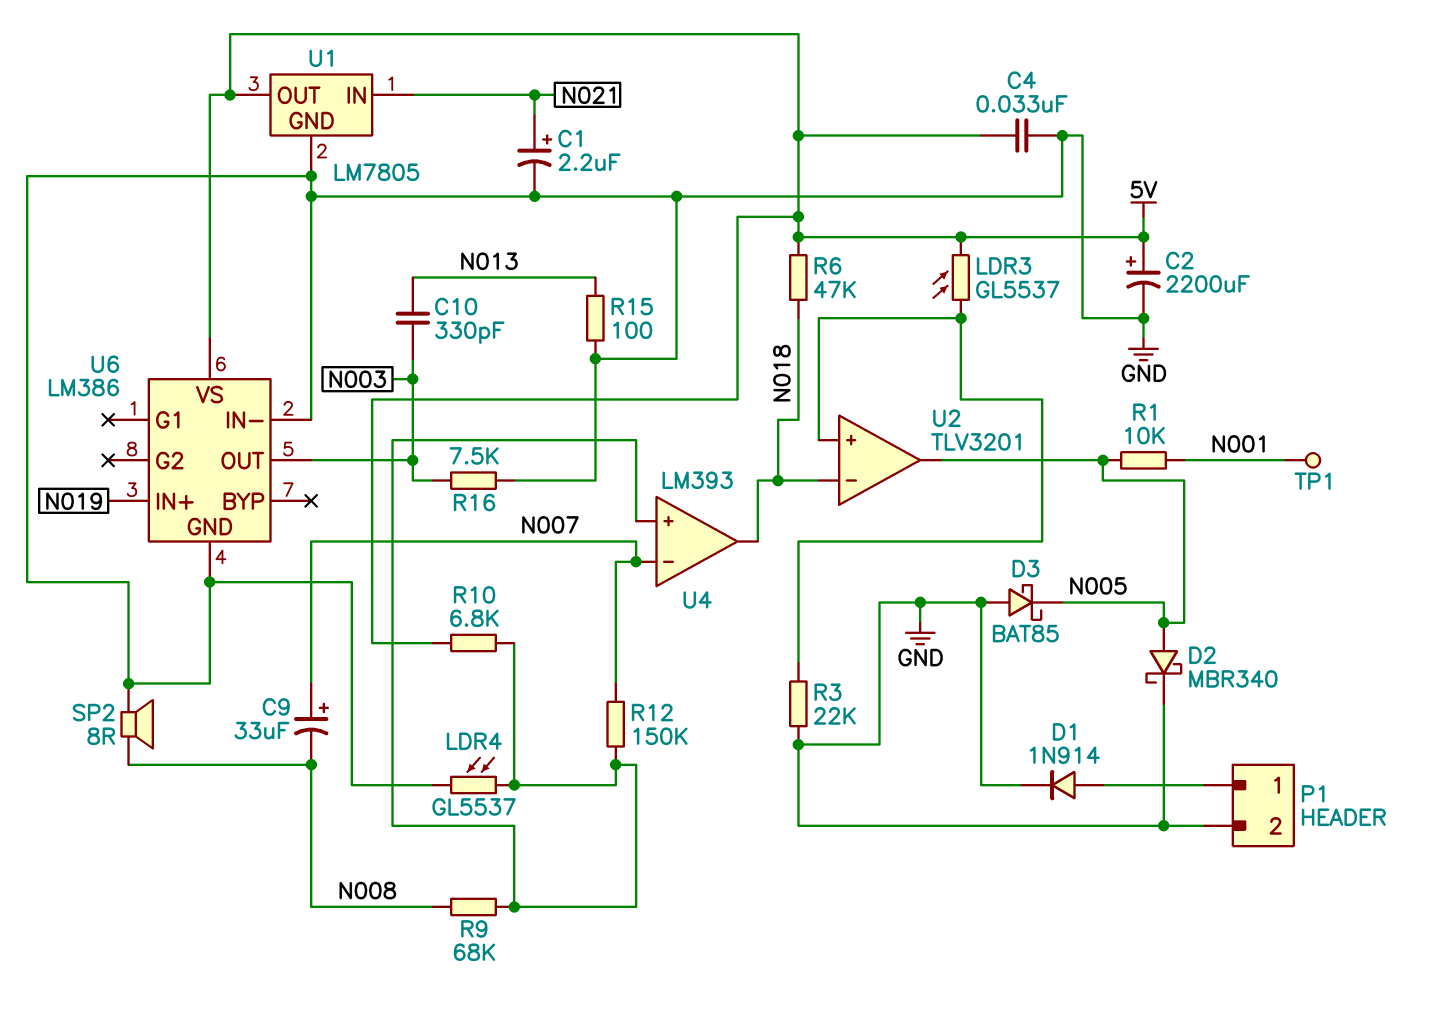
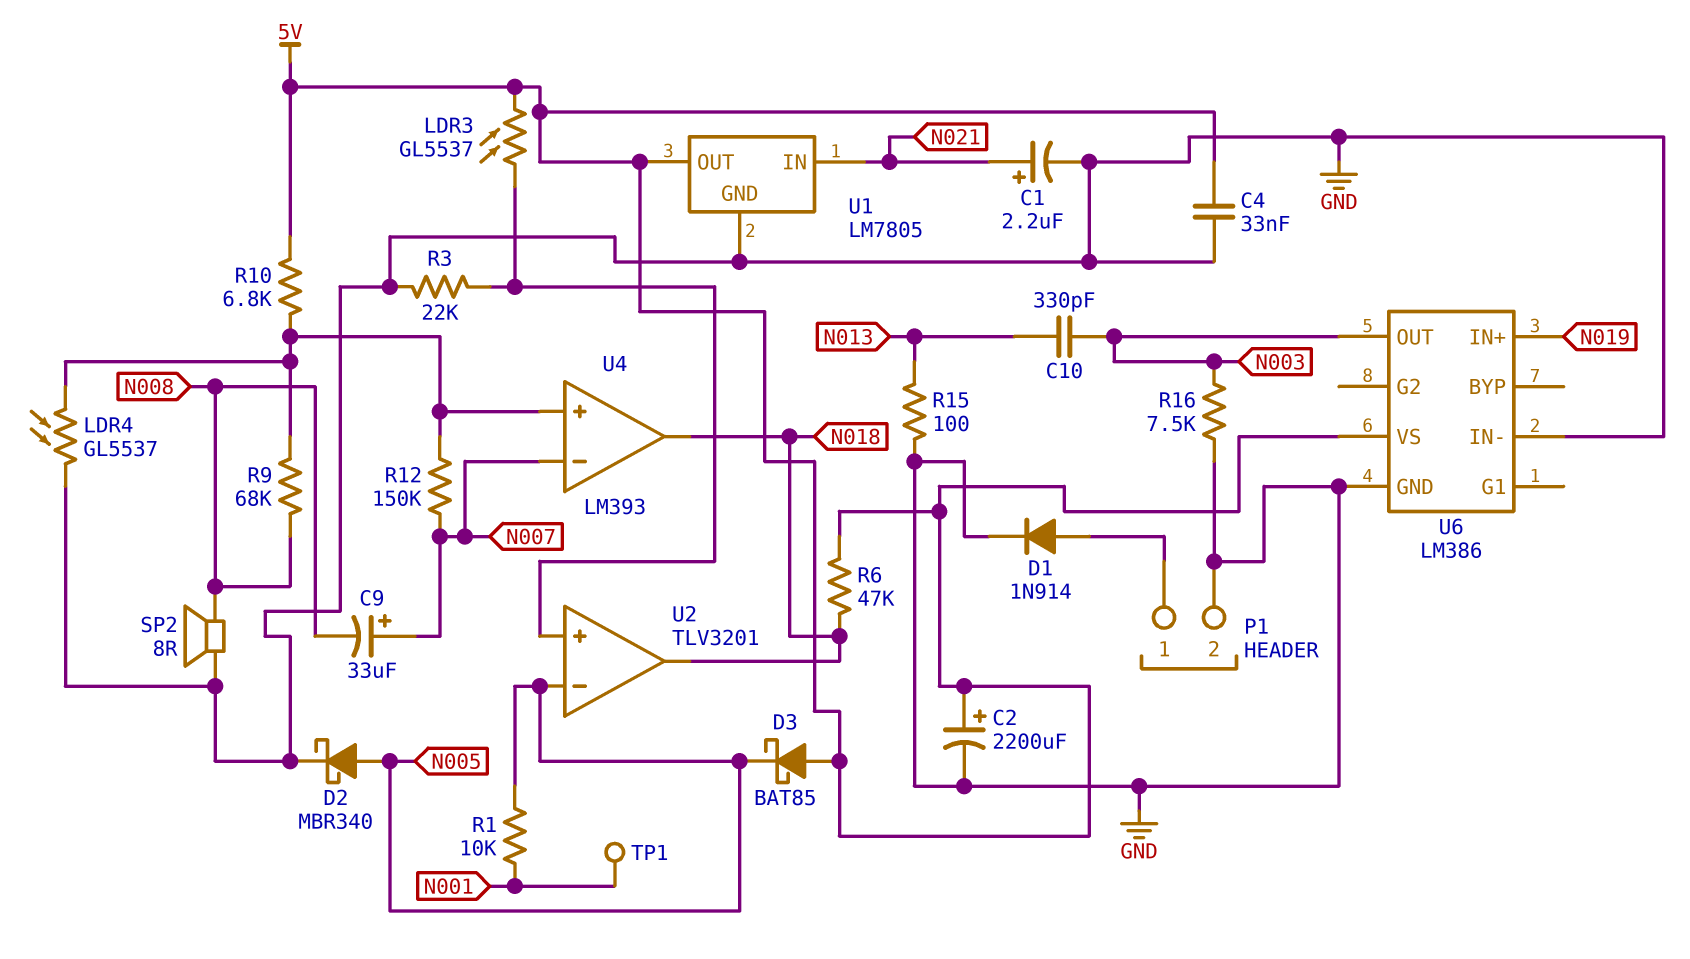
D3: schottky BAT85 (A GND, K N005) -> schottky BAT85 (A 5V, K N005)
U2 pin in-: N018 -> N005
U2 pin out: N005 -> N018

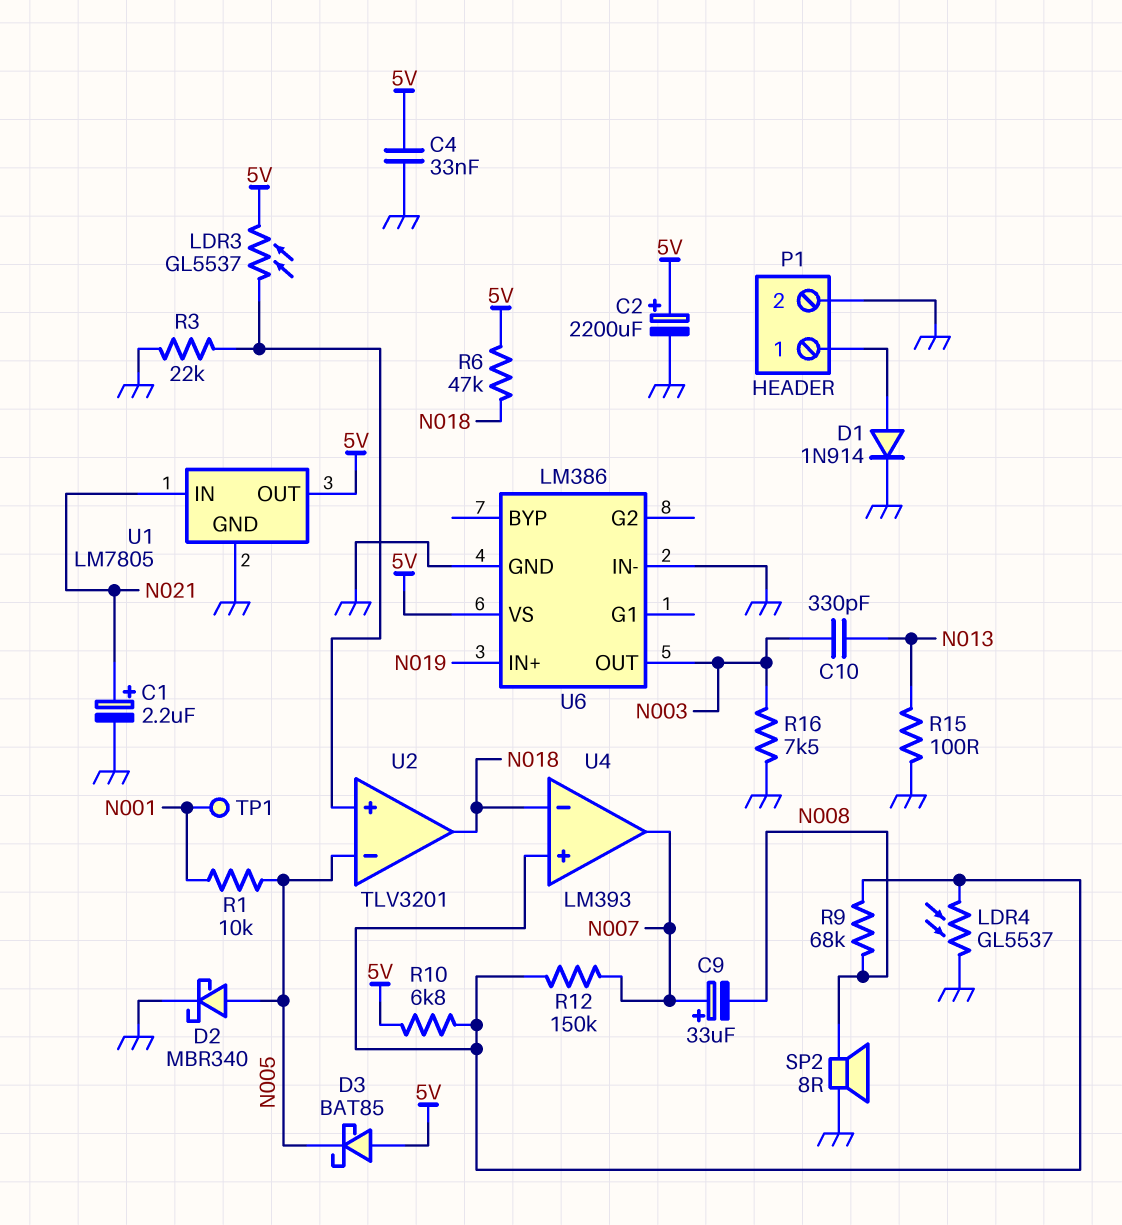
U4 pin in-: N007 -> N018
U4 pin out: N018 -> N007

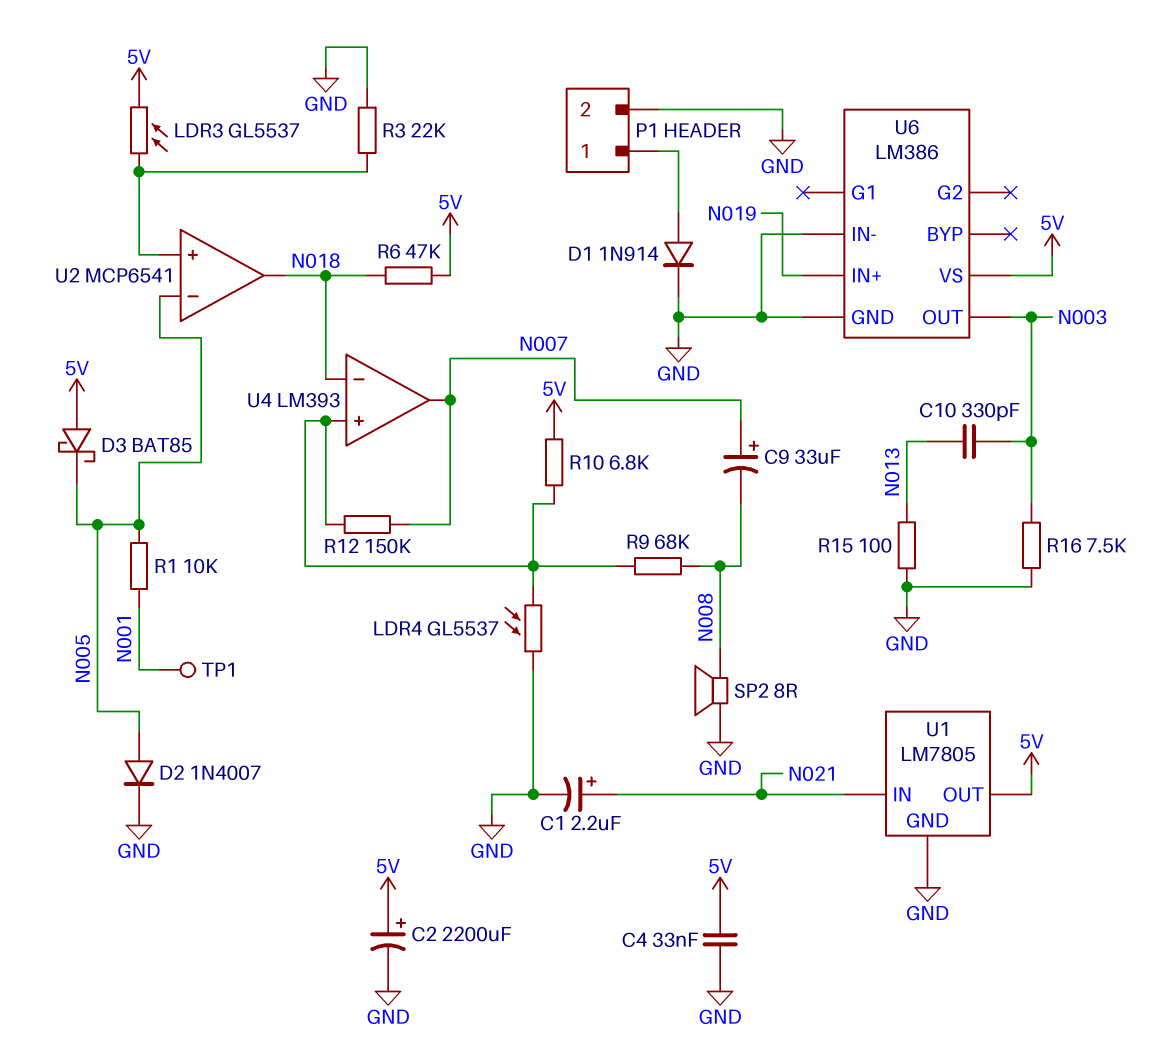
D2: schottky MBR340 (A N005, K GND) -> diode 1N4007 (A N005, K GND)
U2: TLV3201 -> MCP6541

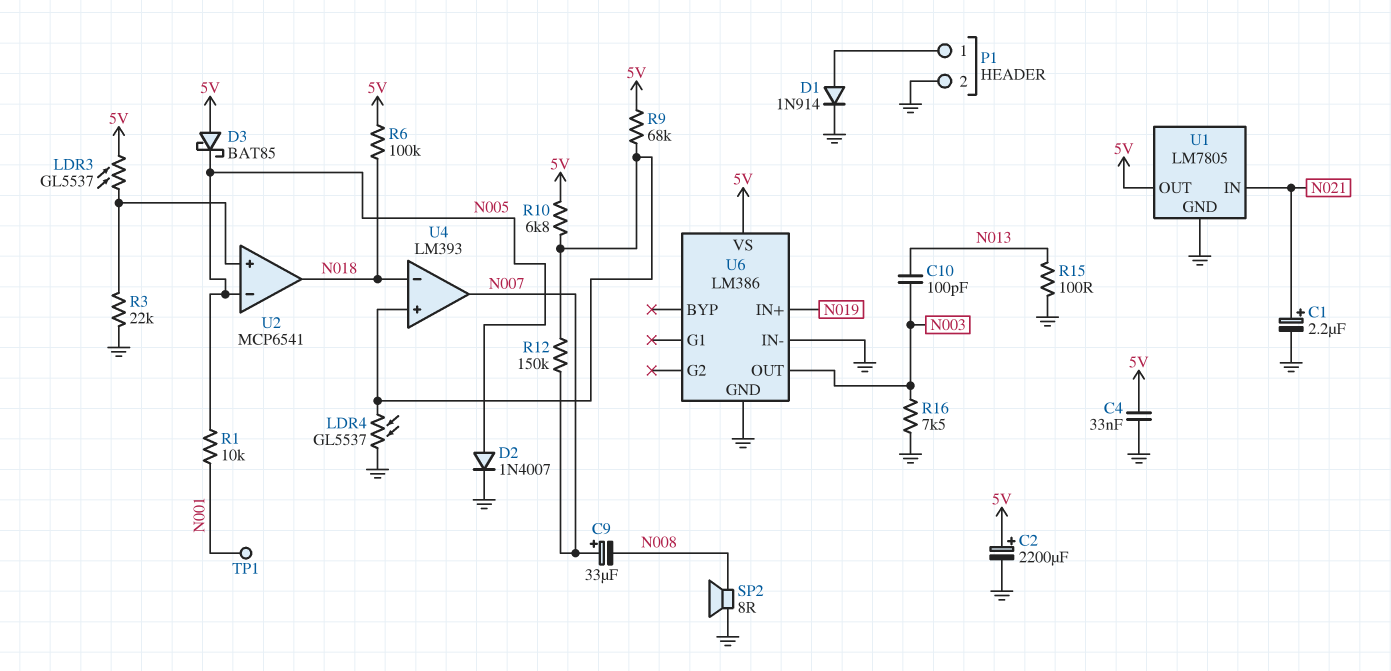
C10: 330pF (N003, N013) -> 100pF (N003, N013)
R6: 47k (5V, N018) -> 100k (5V, N018)
R9: 68k (N008, U4/in+) -> 68k (5V, U4/in+)

